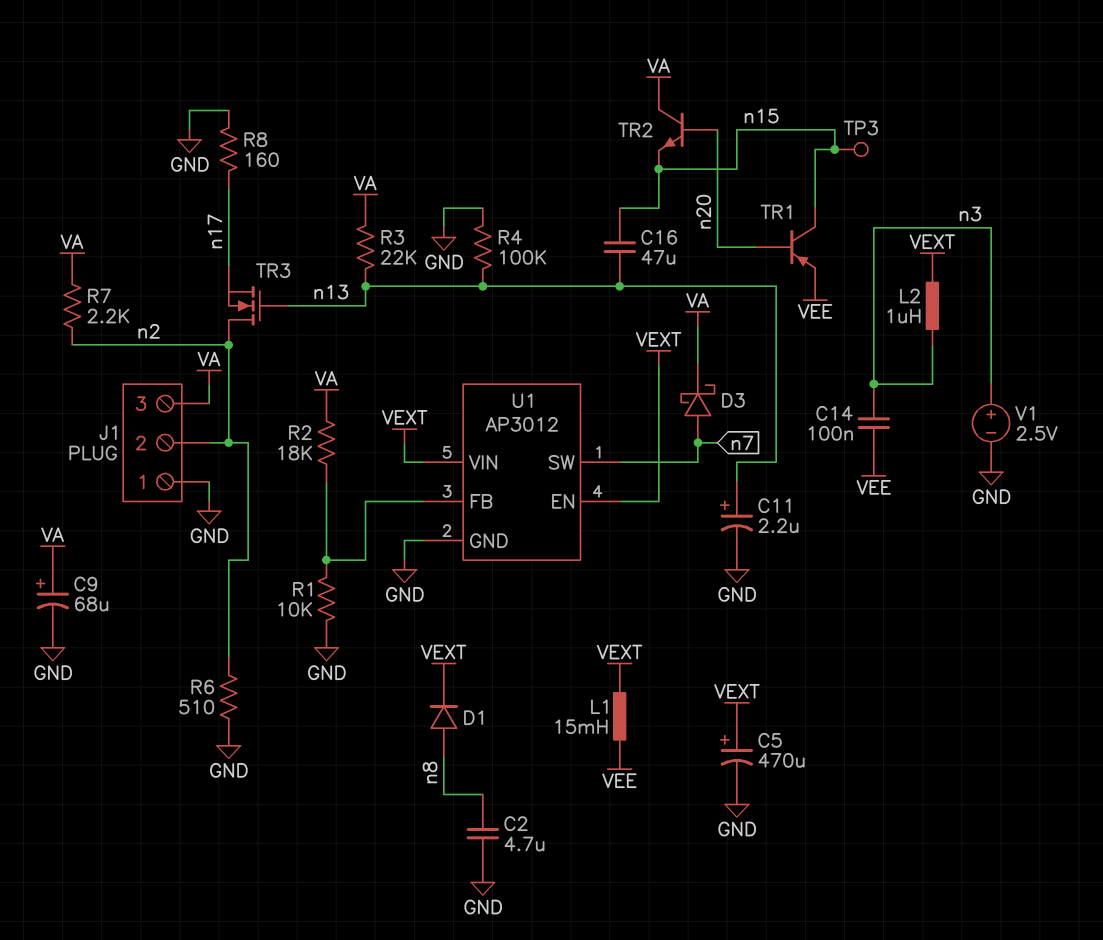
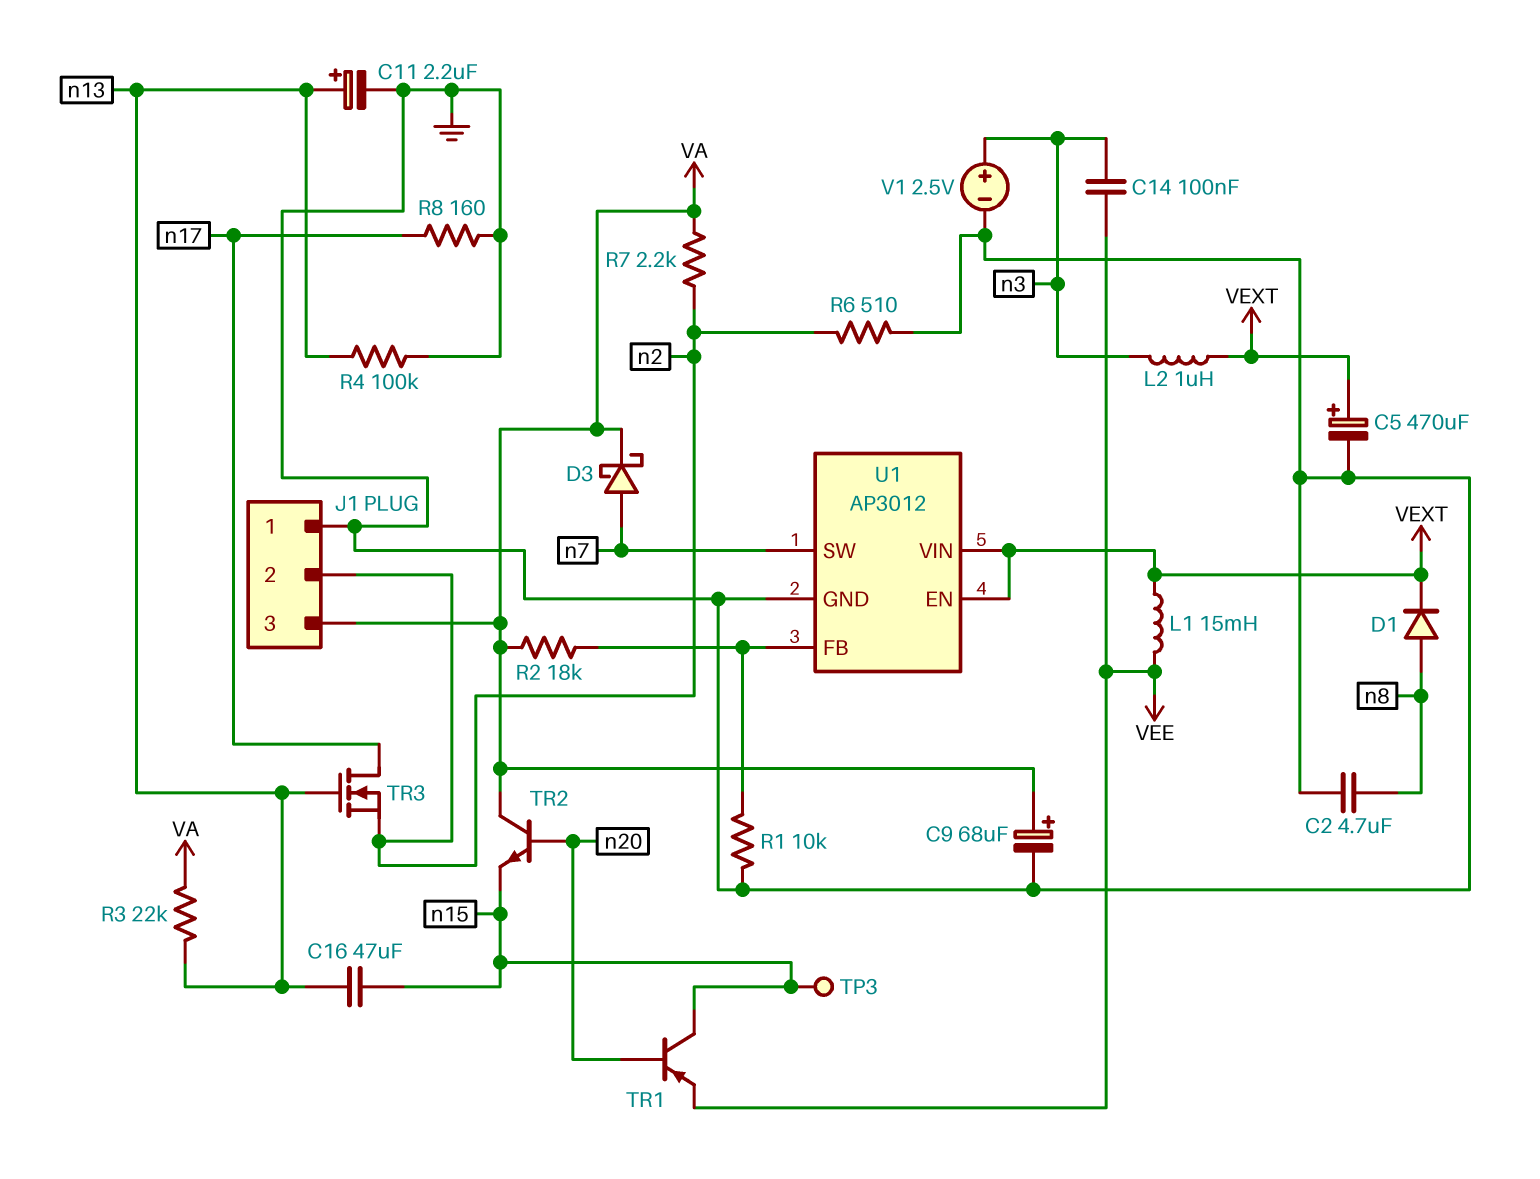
TR3: NMOS (G n13, D n2, S n17) -> NMOS (G n13, D n17, S n2)

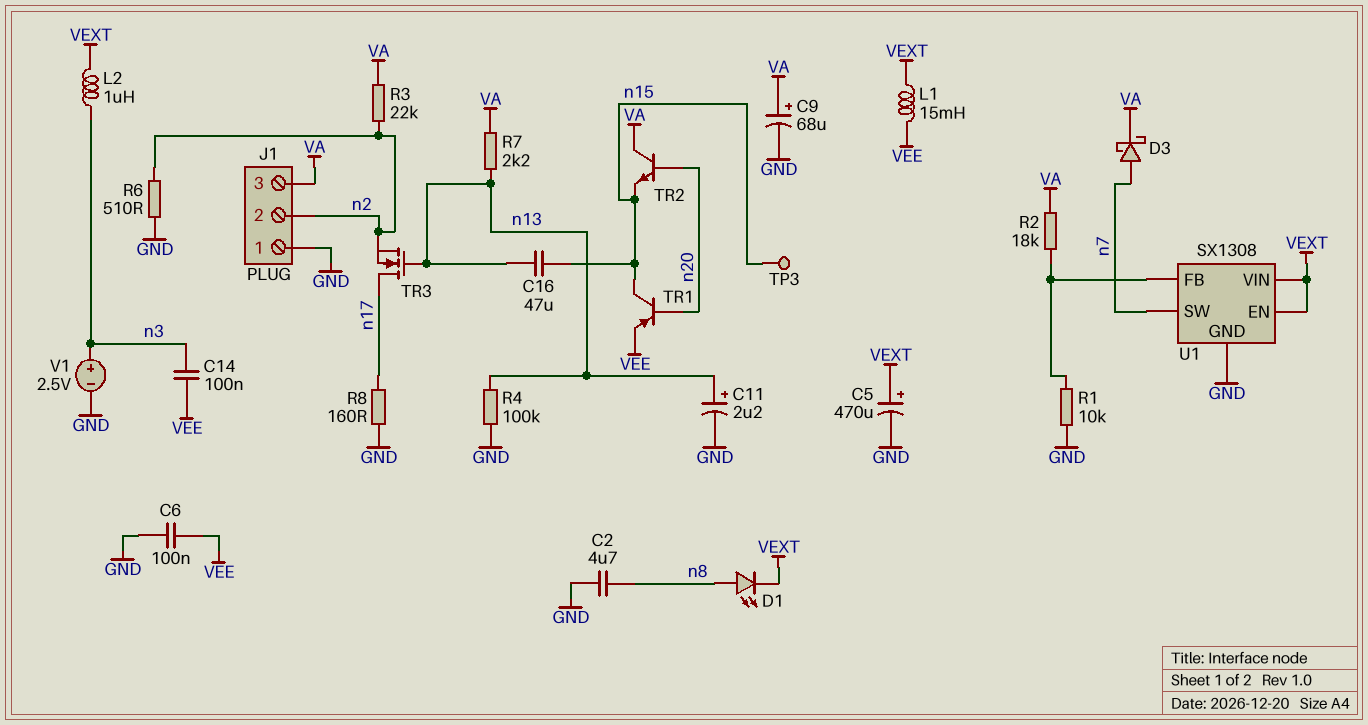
C6: none -> 100nF (GND, VEE)
D1: diode (A n8, K VEXT) -> LED (A n8, K VEXT)
R3: 22k (VA, n13) -> 22k (VA, n2)
R7: 2.2k (VA, n2) -> 2.2k (VA, n13)
U1: AP3012 -> SX1308

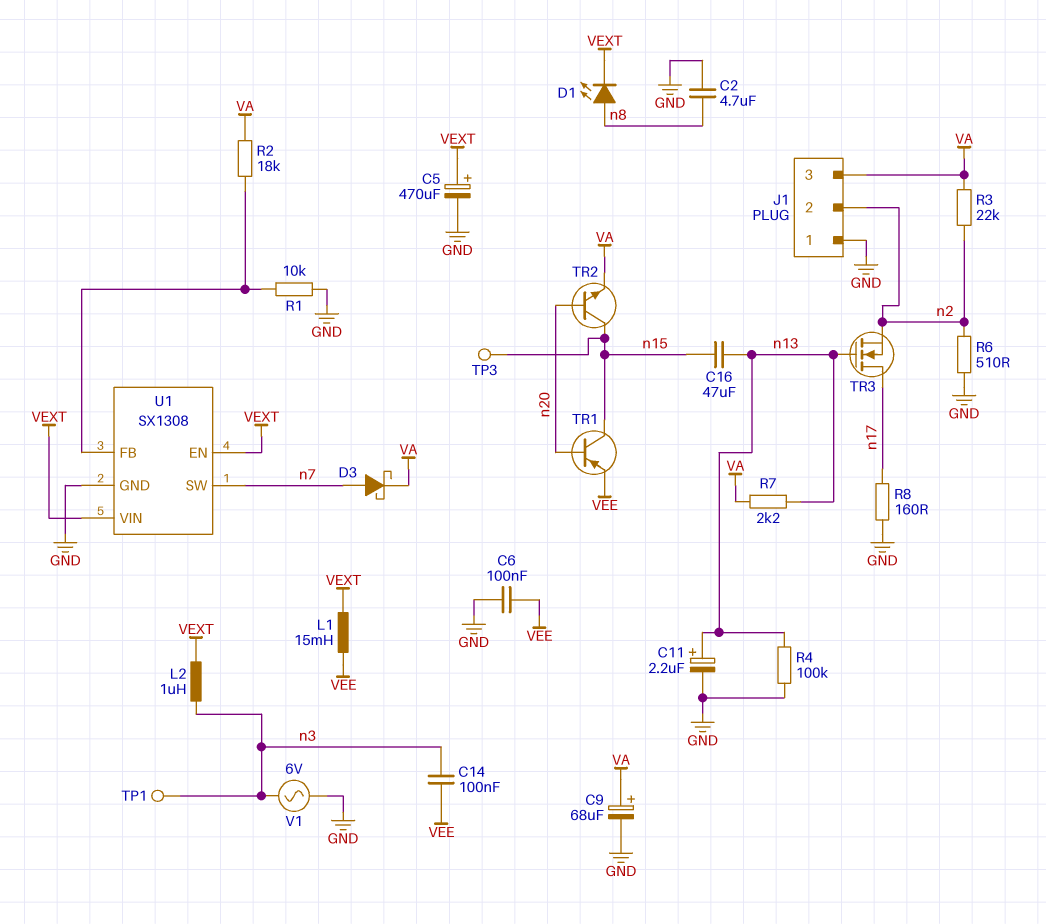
TP1: none -> test point (n3)
TR2: NPN (B n20, C VA, E n15) -> NPN (B n20, C n15, E VA)
V1: 2.5V (plus n3, minus GND) -> AC 6V (GND, n3)

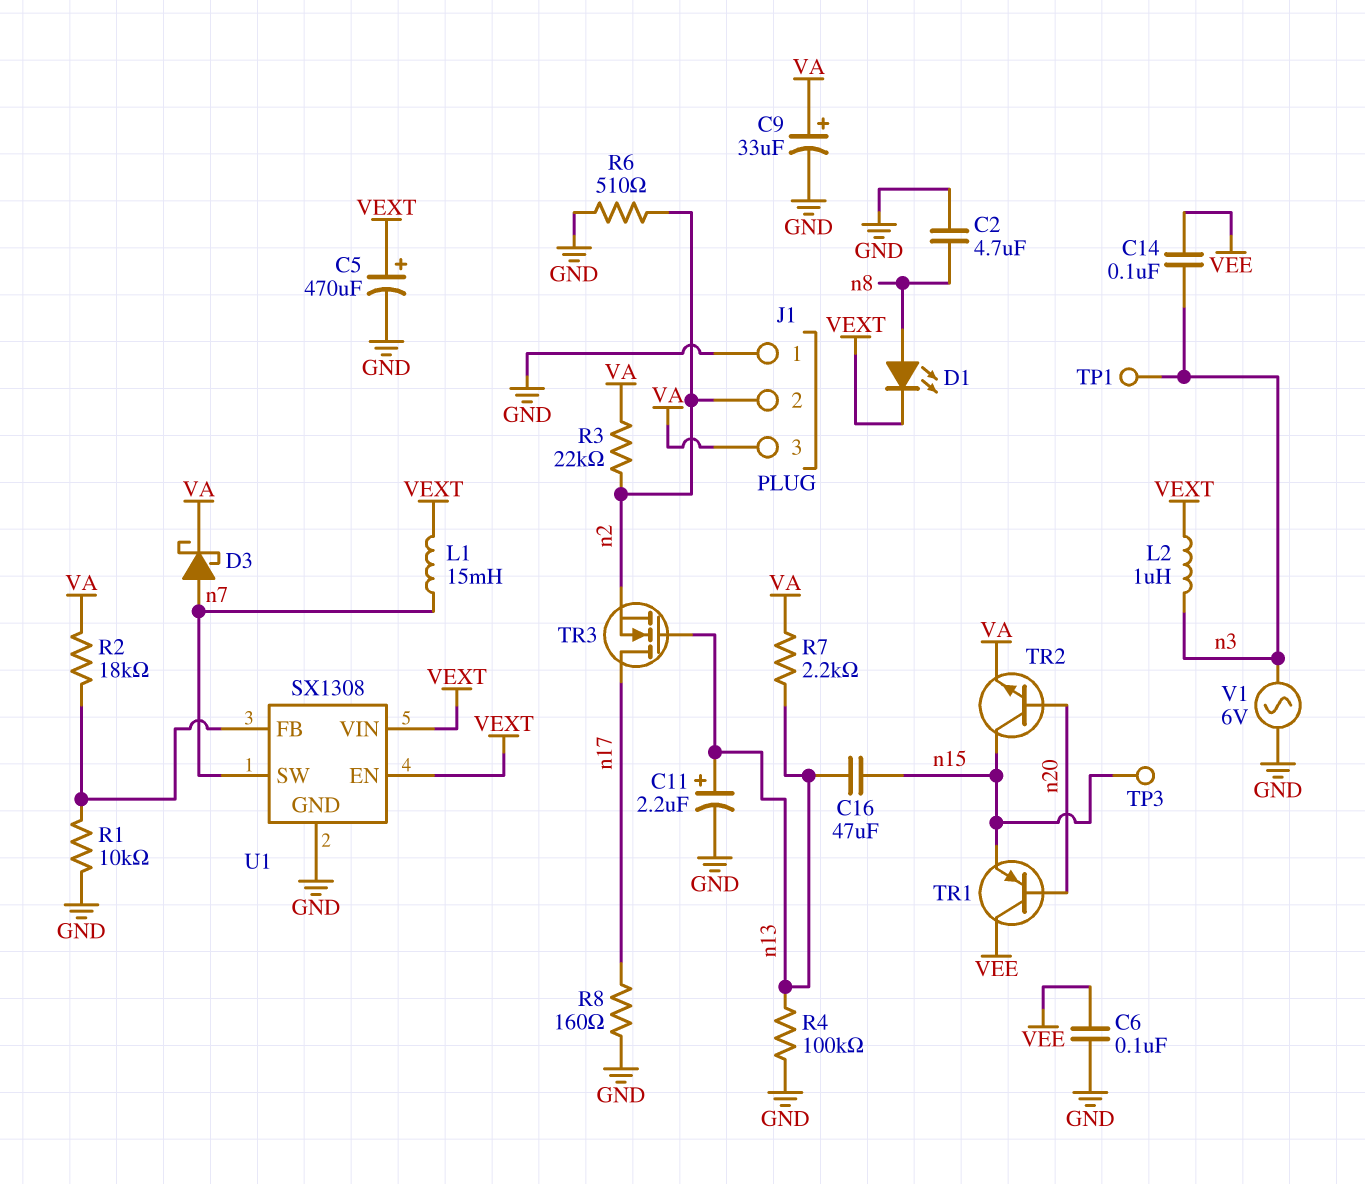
C9: 68uF (plus VA, minus GND) -> 33uF (plus VA, minus GND)
L1: 15mH (VEE, VEXT) -> 15mH (VEXT, n7)
TR1: PNP (B n20, C n15, E VEE) -> PNP (B n20, C VEE, E n15)

